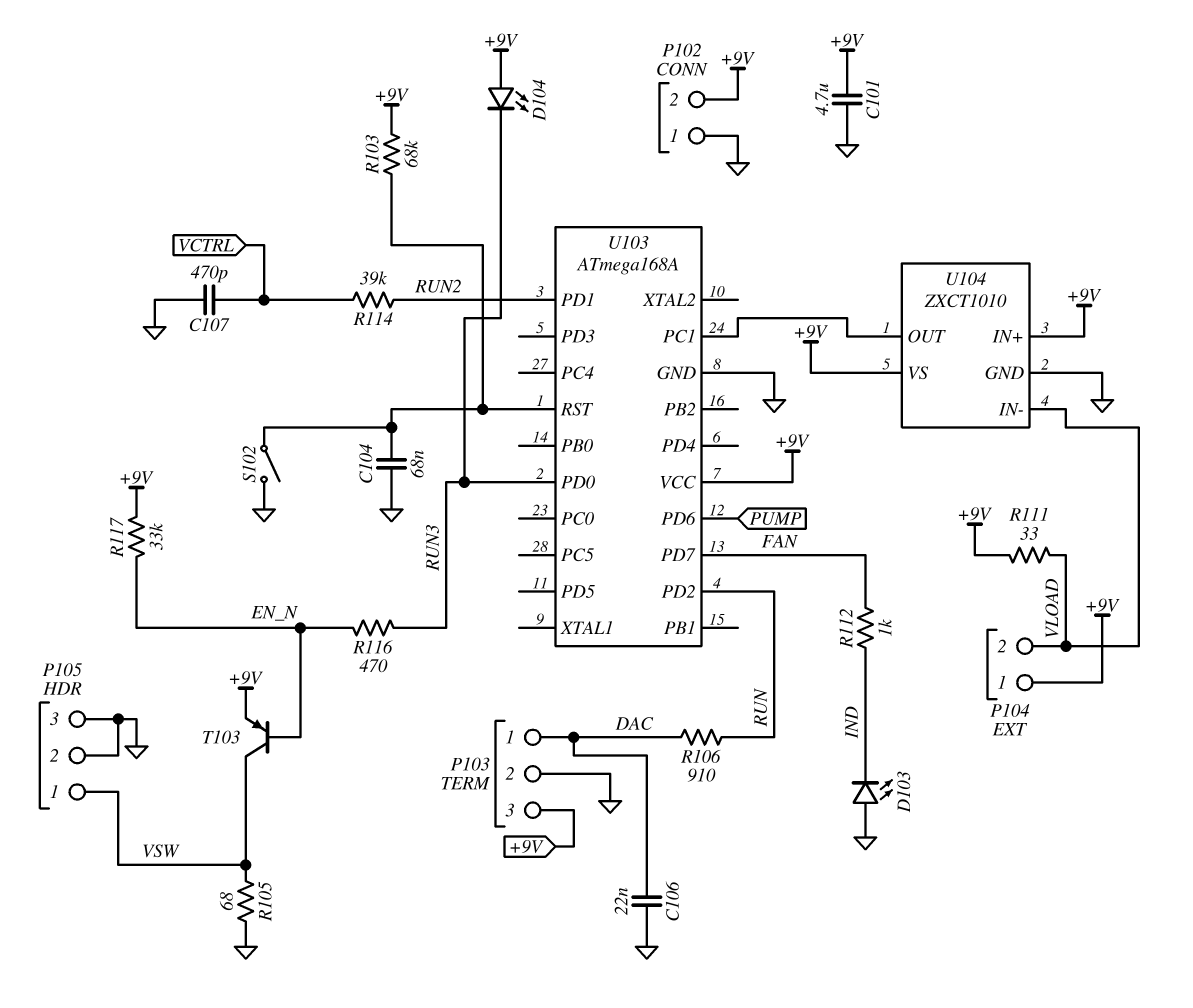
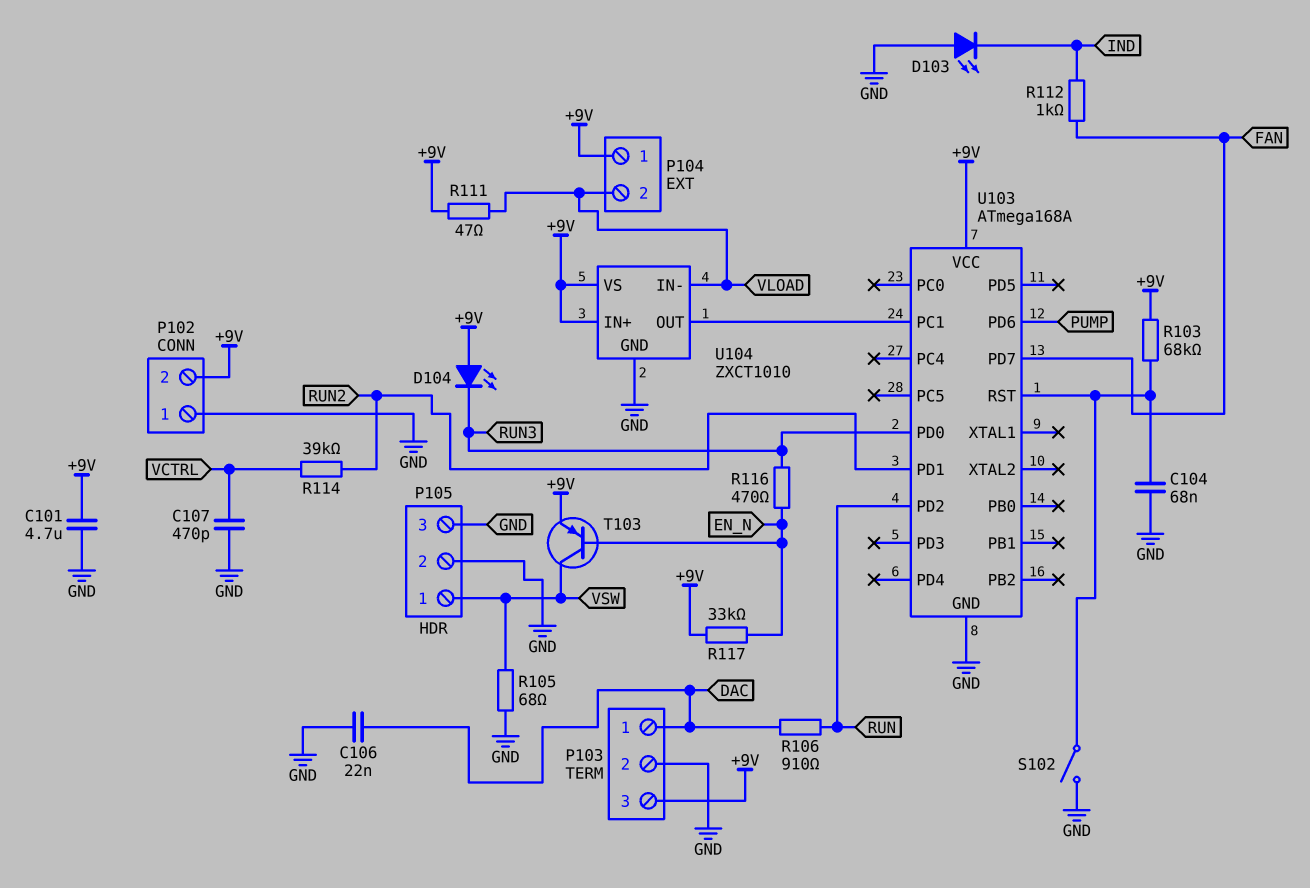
R111: 33 (+9V, VLOAD) -> 47 (+9V, VLOAD)

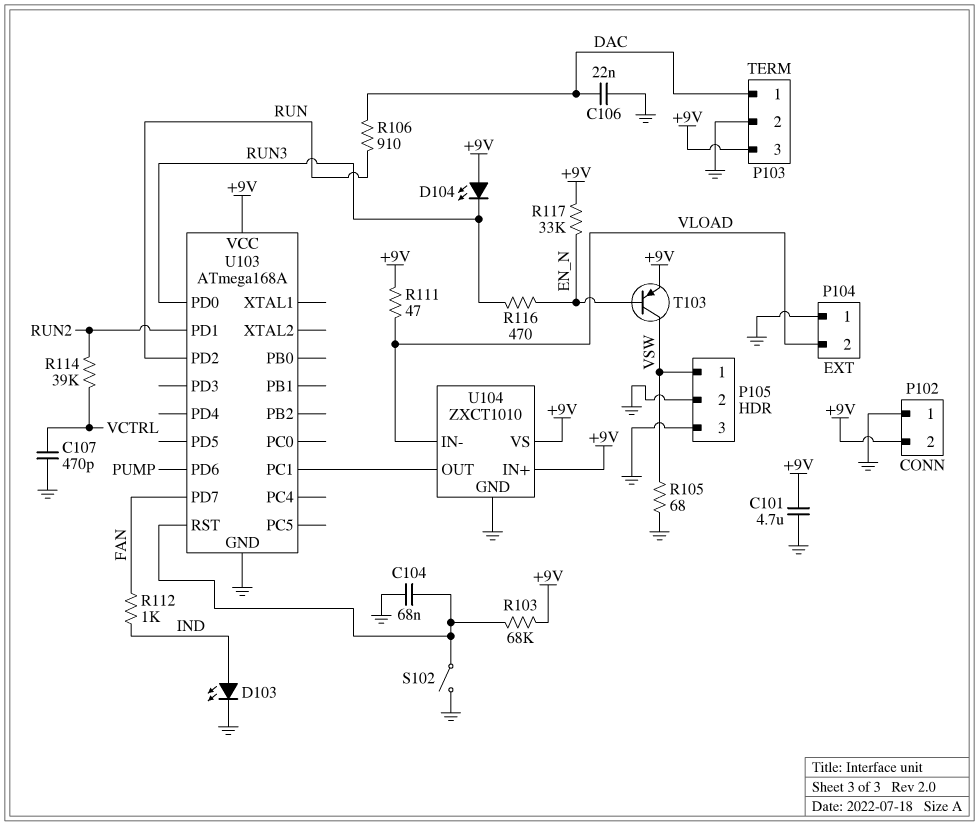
D103: LED (A GND, K IND) -> LED (A IND, K GND)
P104 pin 1: +9V -> GND

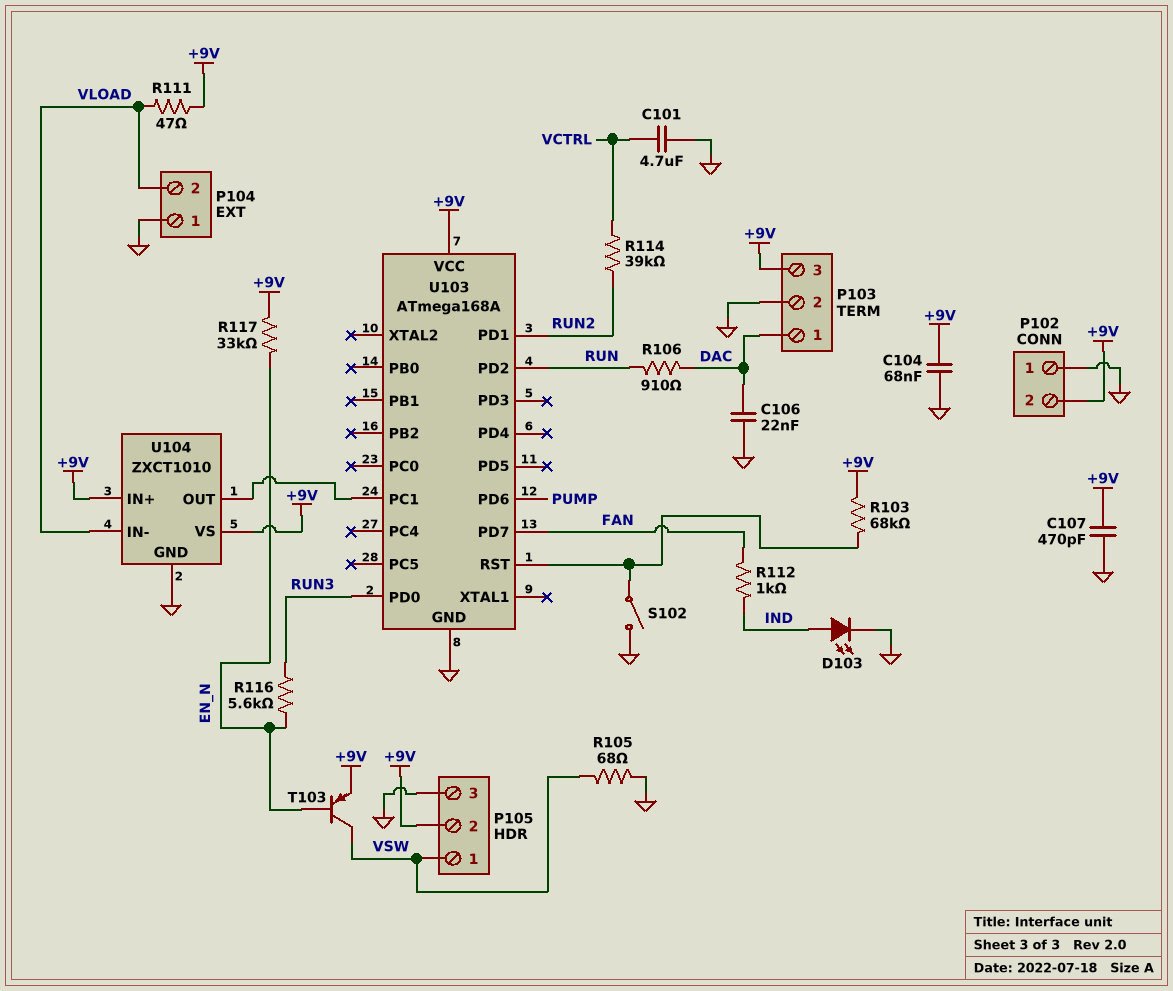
C101: 4.7uF (+9V, GND) -> 4.7uF (GND, VCTRL)
C104: 68nF (GND, U103/RST) -> 68nF (+9V, GND)
C107: 470pF (GND, VCTRL) -> 470pF (+9V, GND)
D104: LED (A +9V, K RUN3) -> none
P105 pin 2: GND -> +9V
R116: 470 (EN_N, RUN3) -> 5.6k (EN_N, RUN3)

